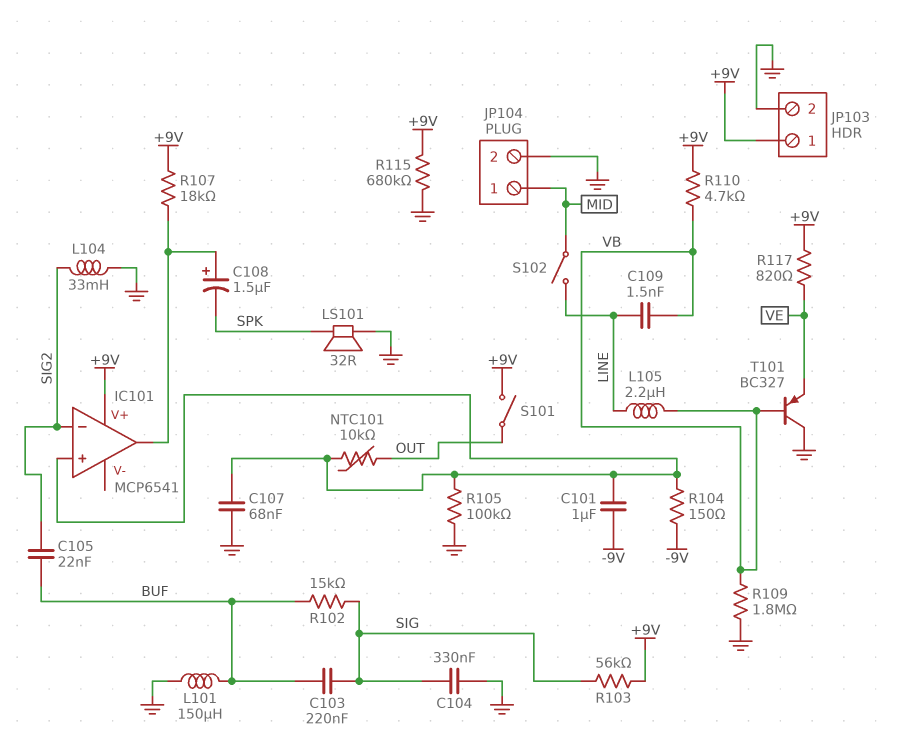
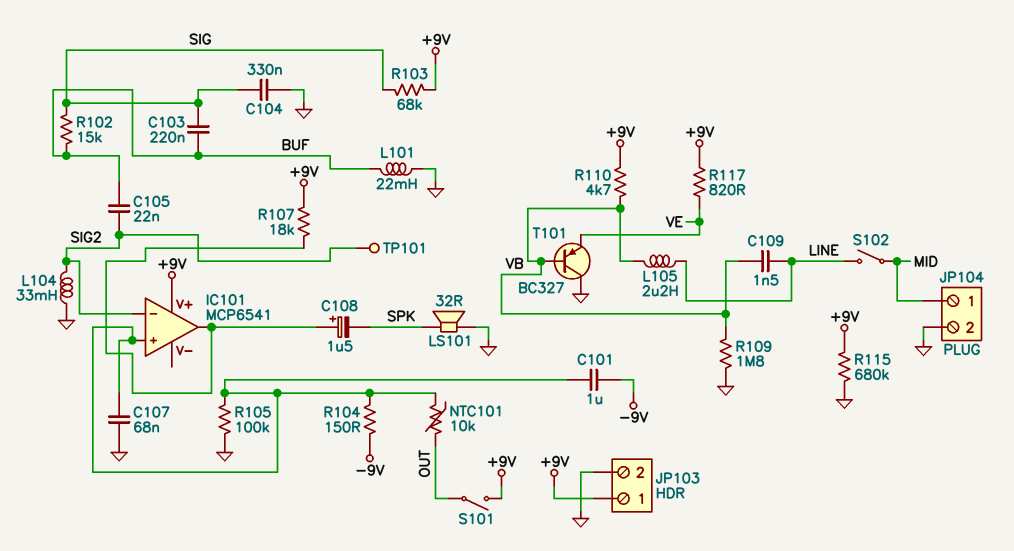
L101: 150uH (BUF, GND) -> 22mH (BUF, GND)
R103: 56k (+9V, SIG) -> 68k (+9V, SIG)
TP101: none -> test point (SIG2)

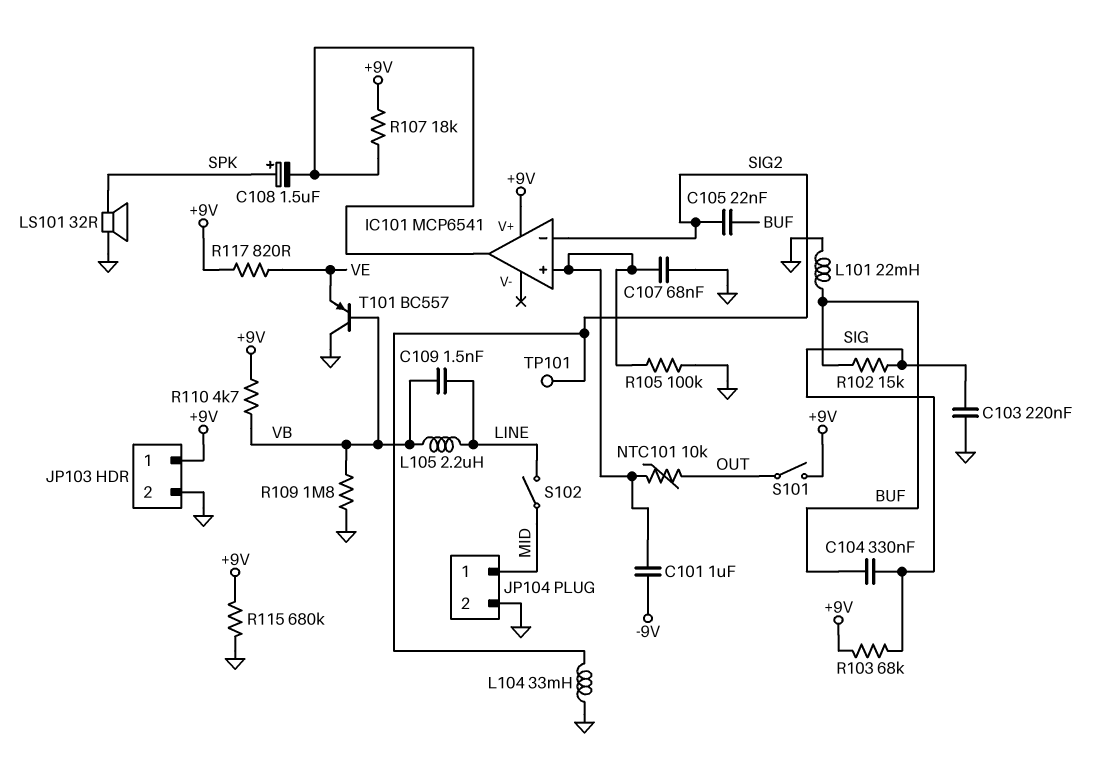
C103: 220nF (BUF, SIG) -> 220nF (GND, SIG)
C104: 330nF (GND, SIG) -> 330nF (BUF, SIG)
C108: 1.5uF (plus IC101/out, minus SPK) -> 1.5uF (plus SPK, minus IC101/out)
R104: 150 (-9V, IC101/in+) -> none
T101: PNP BC327 (B VB, C GND, E VE) -> PNP BC557 (B VB, C GND, E VE)

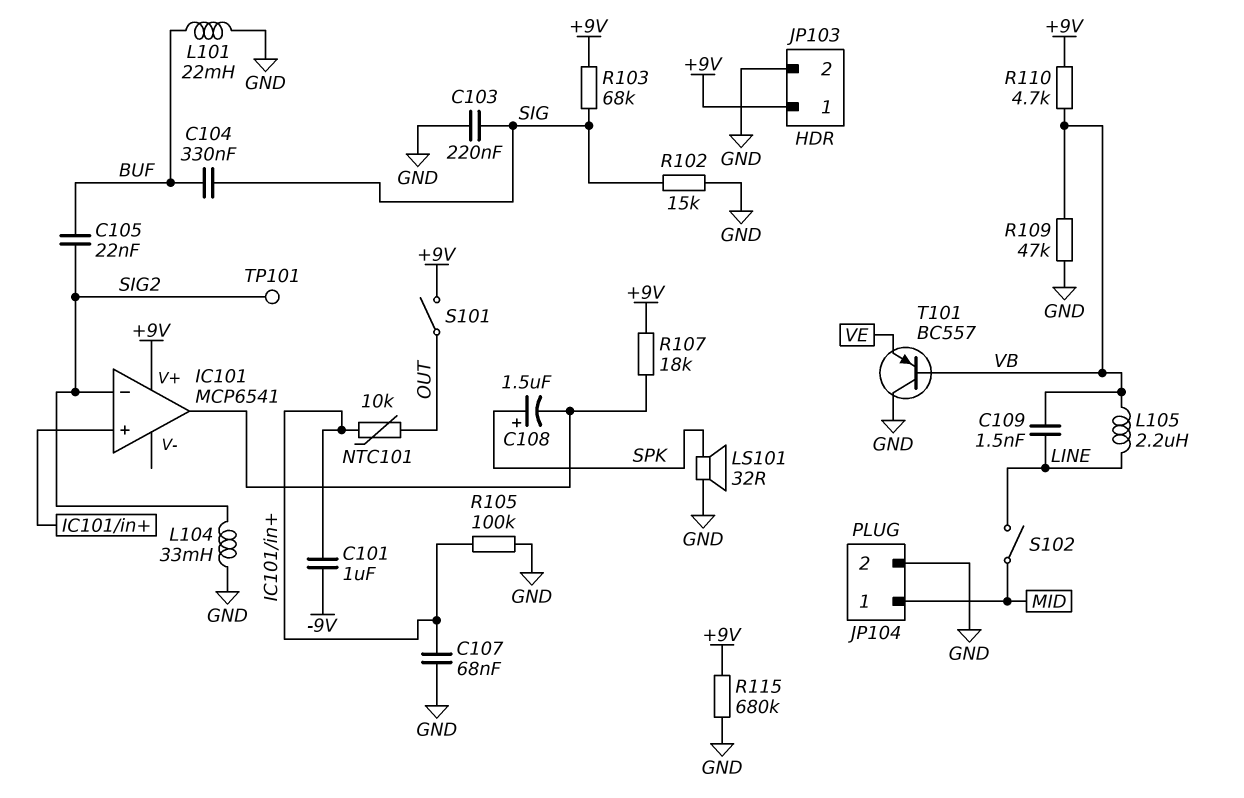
R102: 15k (BUF, SIG) -> 15k (GND, SIG)
R109: 1.8M (GND, VB) -> 47k (GND, VB)
R117: 820 (+9V, VE) -> none

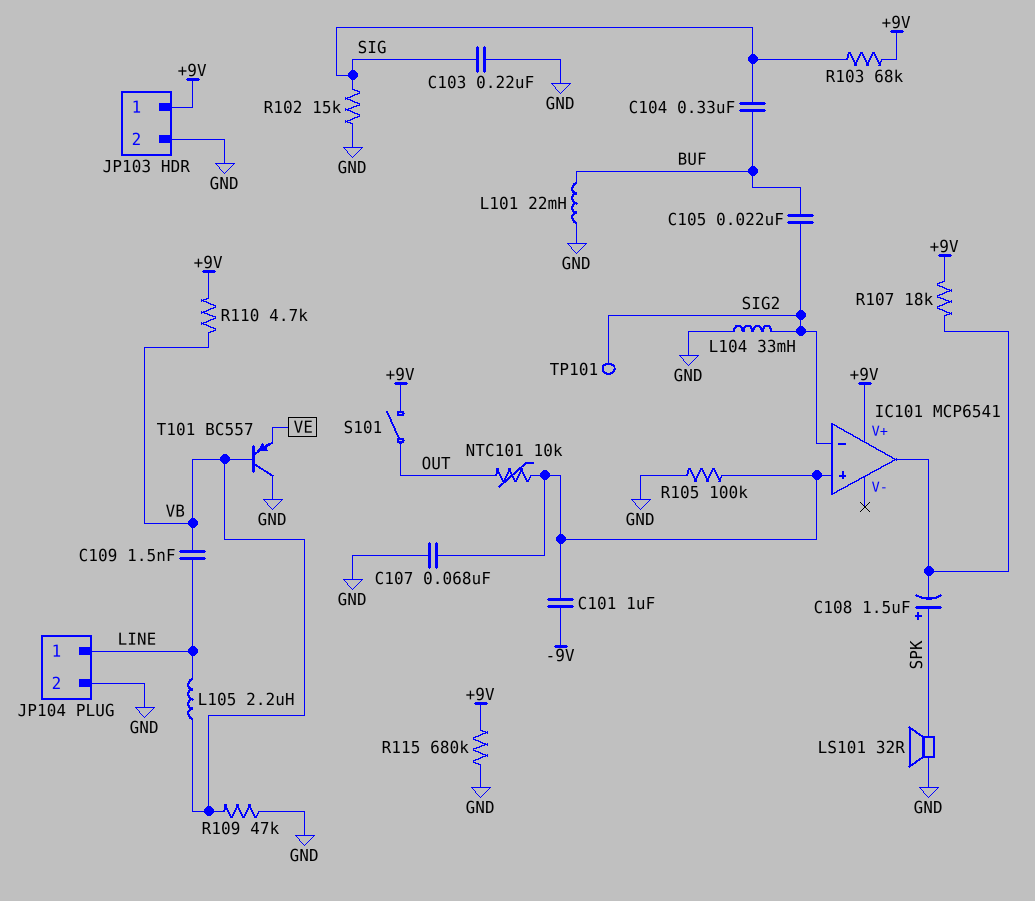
JP104 pin 1: MID -> LINE
S102: switch (LINE, MID) -> none

